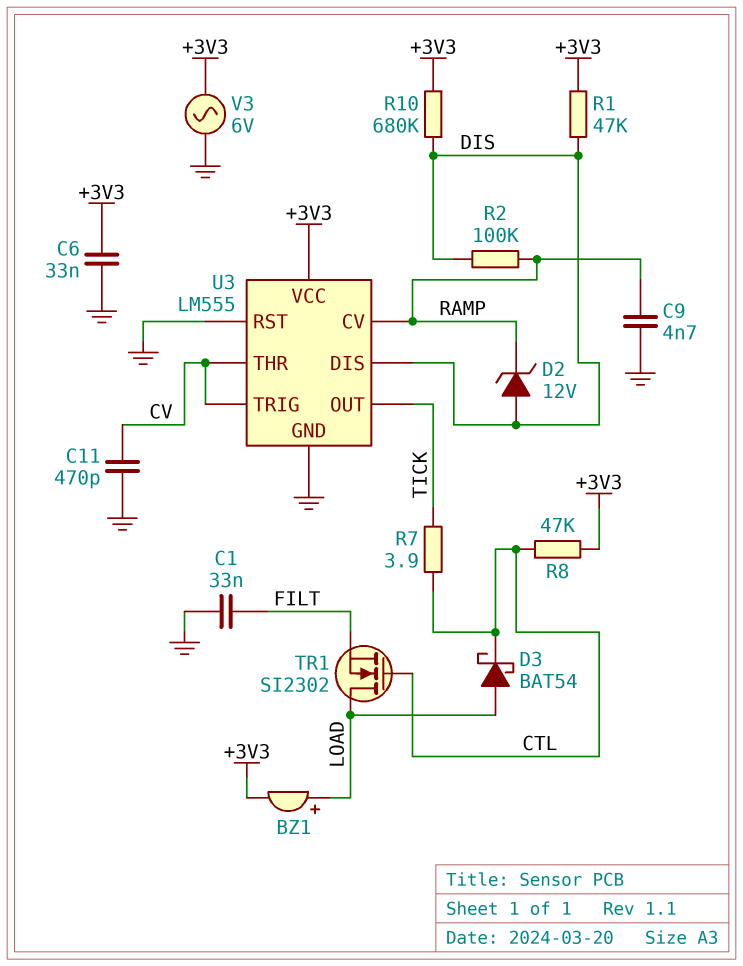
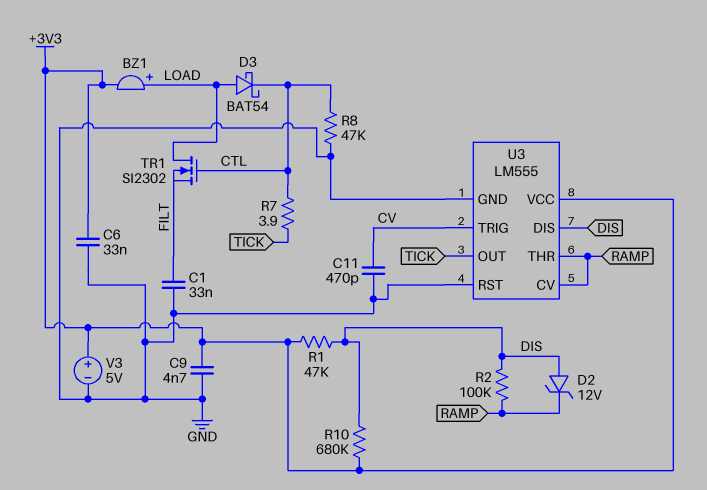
C9: 4.7nF (GND, RAMP) -> 4.7nF (+3V3, GND)
R8: 47k (+3V3, CTL) -> 47k (CTL, GND)
U3 pin THR: CV -> RAMP
V3: AC 6V (+3V3, GND) -> 5V (plus +3V3, minus GND)

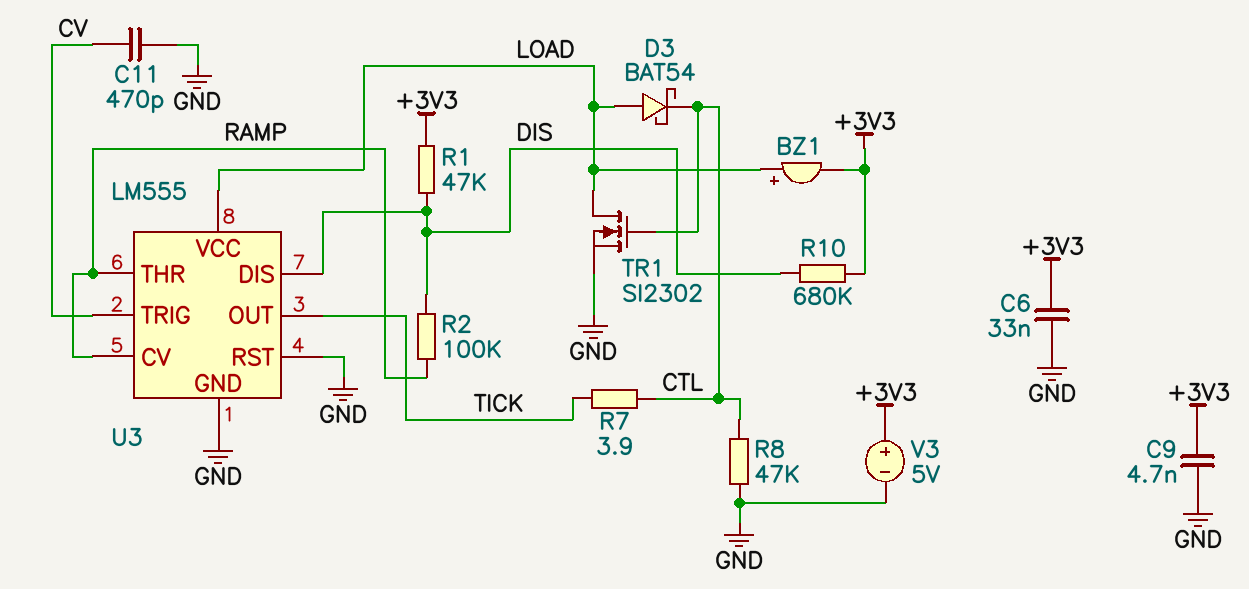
C1: 33nF (FILT, GND) -> none
D2: zener 12V (A DIS, K RAMP) -> none
TR1: NMOS SI2302 (G CTL, D LOAD, S FILT) -> NMOS SI2302 (G CTL, D LOAD, S GND)
U3 pin VCC: +3V3 -> LOAD

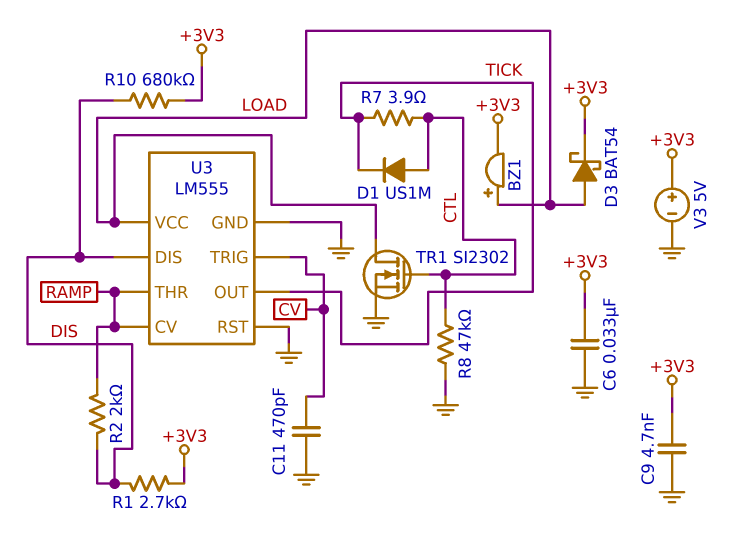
D1: none -> diode US1M (A CTL, K TICK)
D3: schottky BAT54 (A LOAD, K CTL) -> schottky BAT54 (A LOAD, K +3V3)
R1: 47k (+3V3, DIS) -> 2.7k (+3V3, DIS)
R2: 100k (DIS, RAMP) -> 2k (DIS, RAMP)

